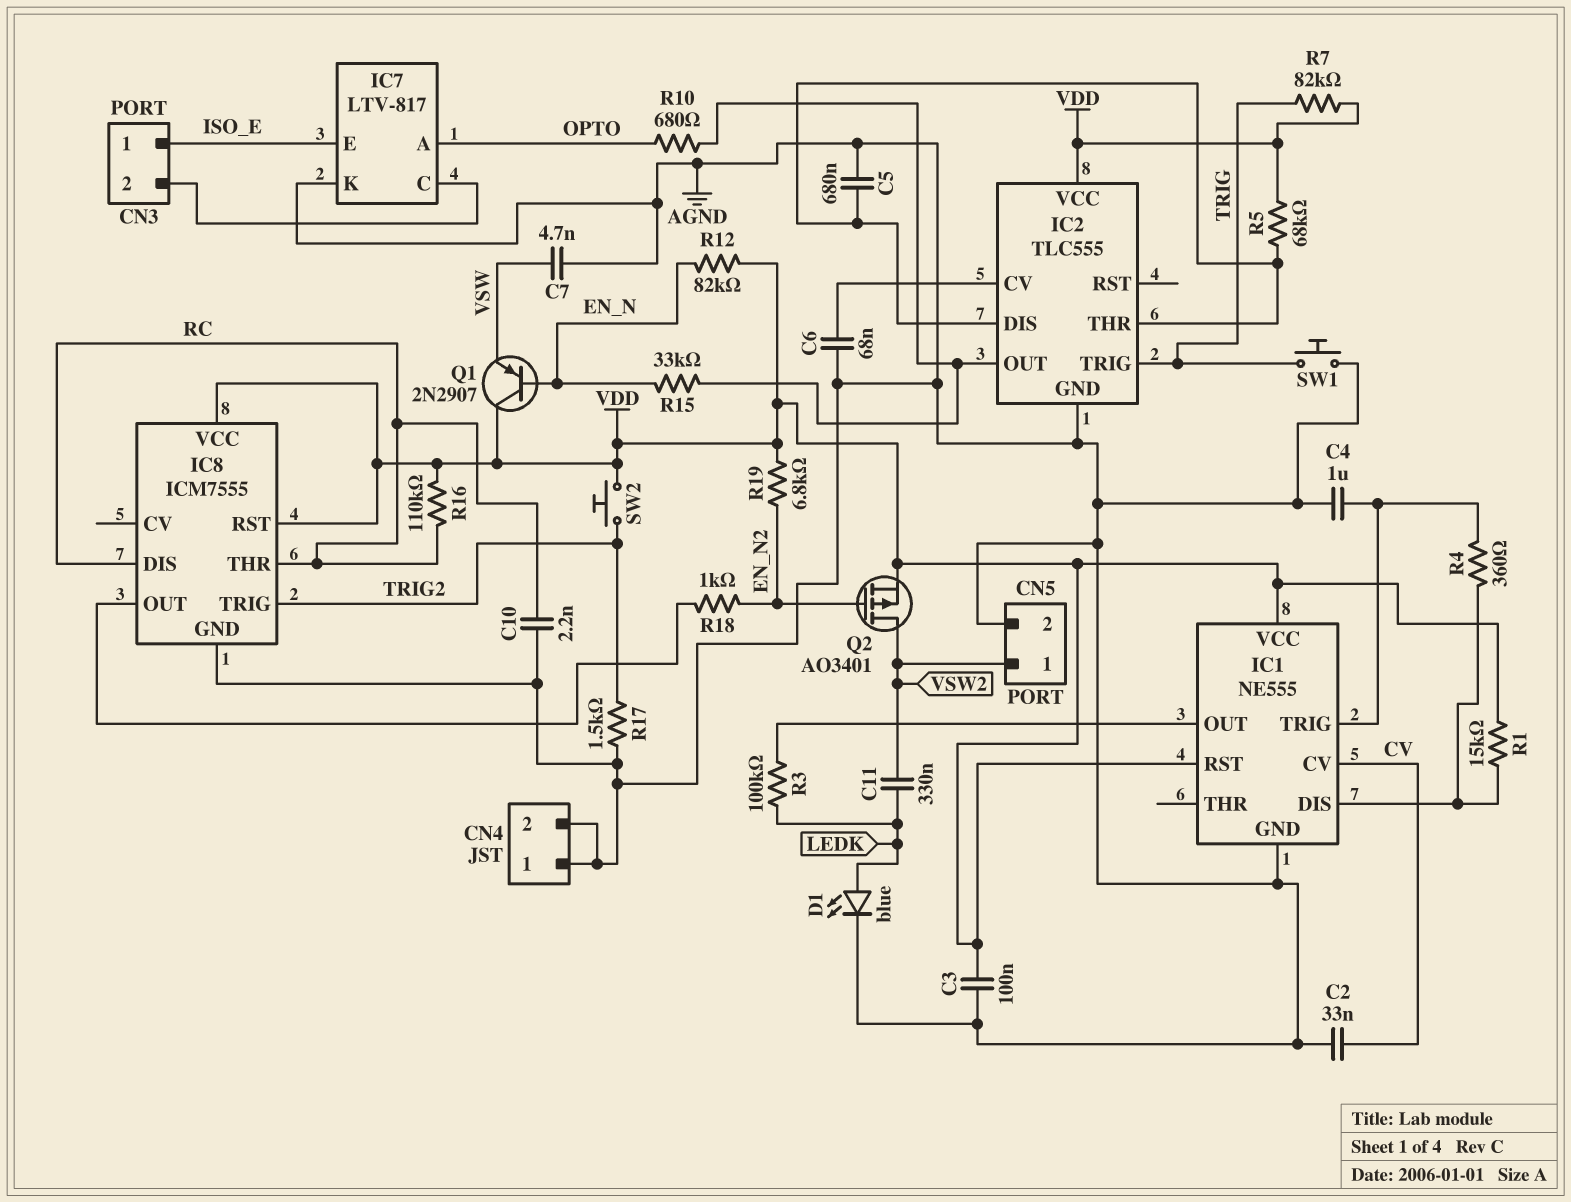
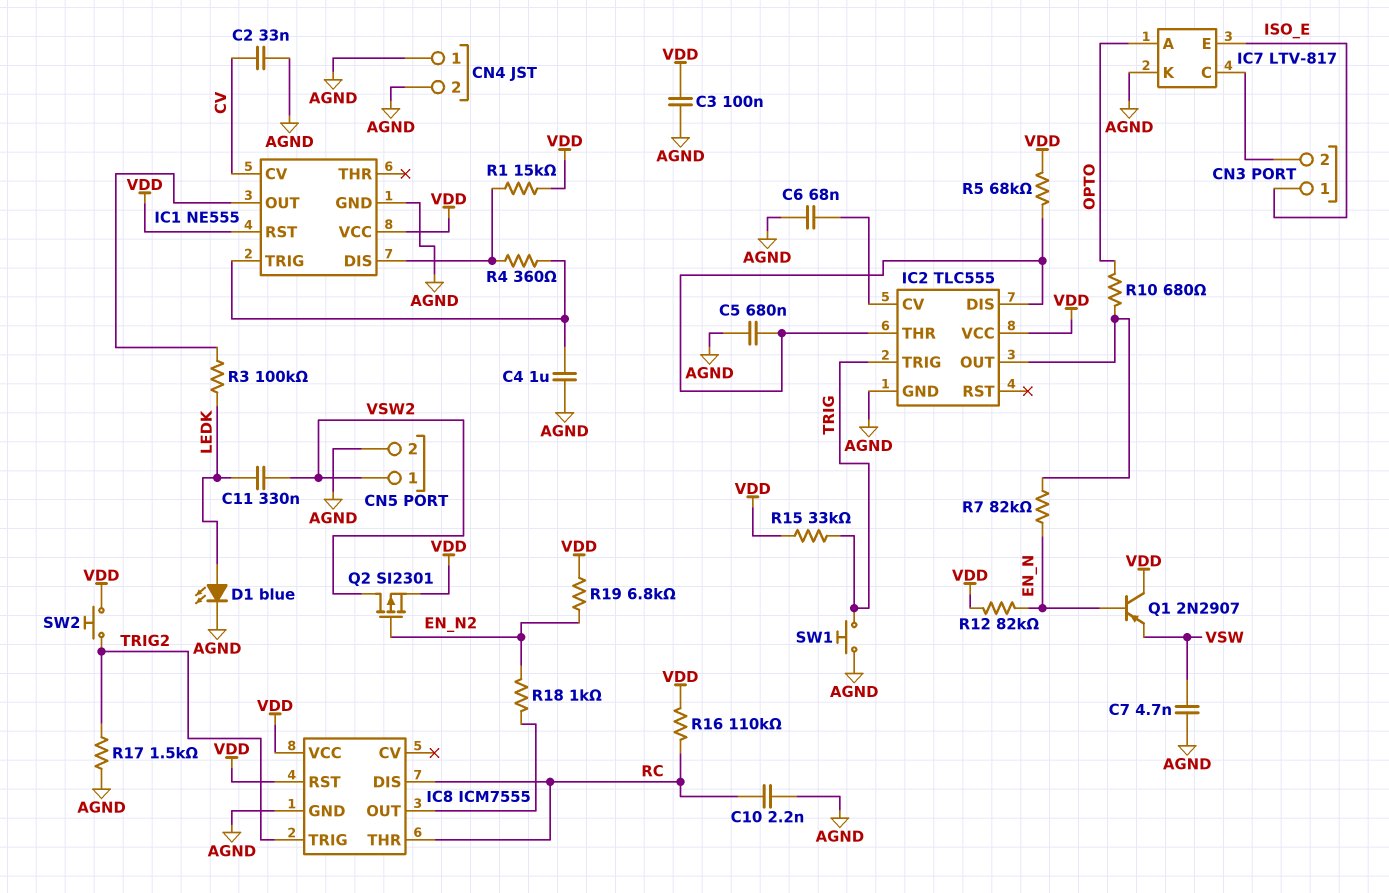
Q2: PMOS AO3401 (G EN_N2, D VSW2, S VDD) -> PMOS SI2301 (G EN_N2, D VSW2, S VDD)
R7: 82k (TRIG, VDD) -> 82k (EN_N, IC2/OUT)
R15: 33k (EN_N, IC2/OUT) -> 33k (TRIG, VDD)

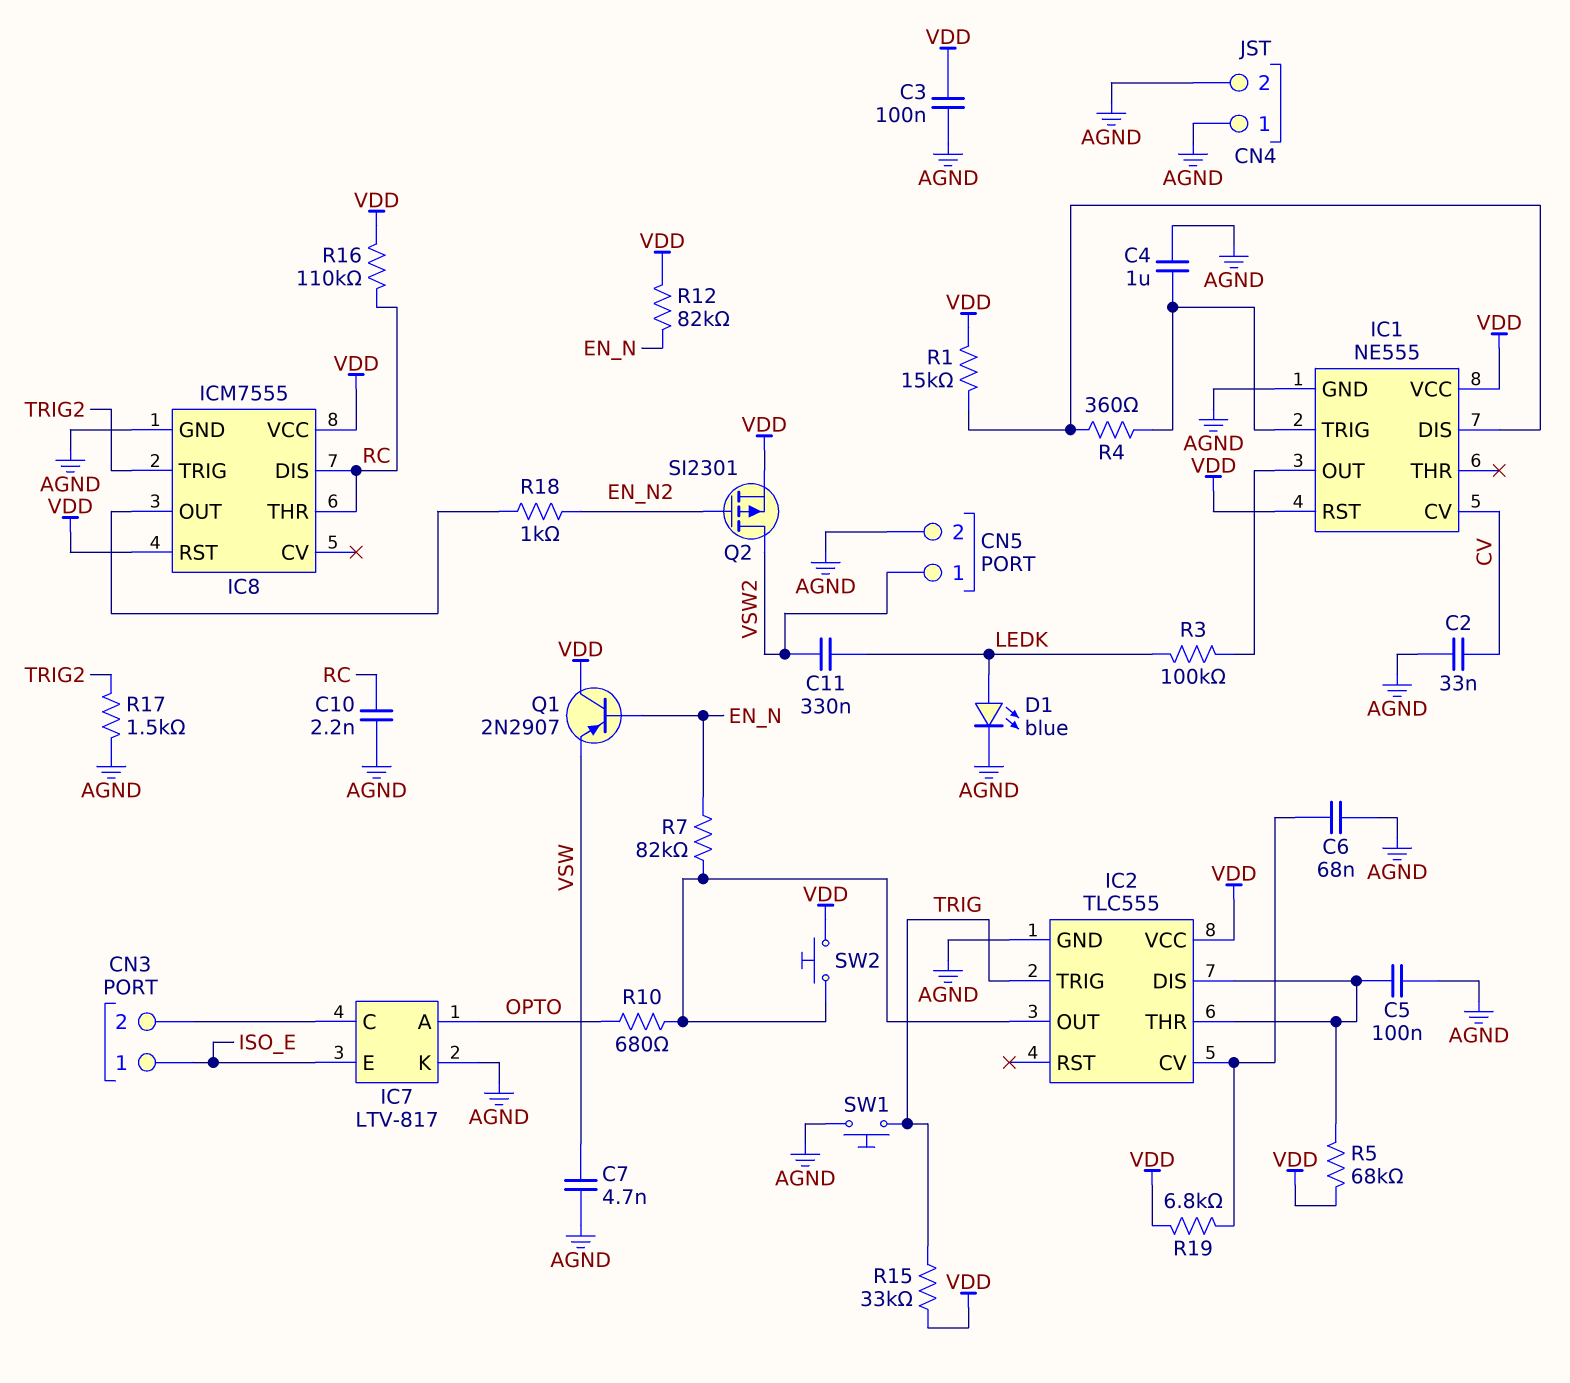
C5: 680nF (AGND, IC2/DIS) -> 100nF (AGND, IC2/DIS)
R19: 6.8k (EN_N2, VDD) -> 6.8k (IC2/CV, VDD)
SW2: button (TRIG2, VDD) -> button (IC2/OUT, VDD)

